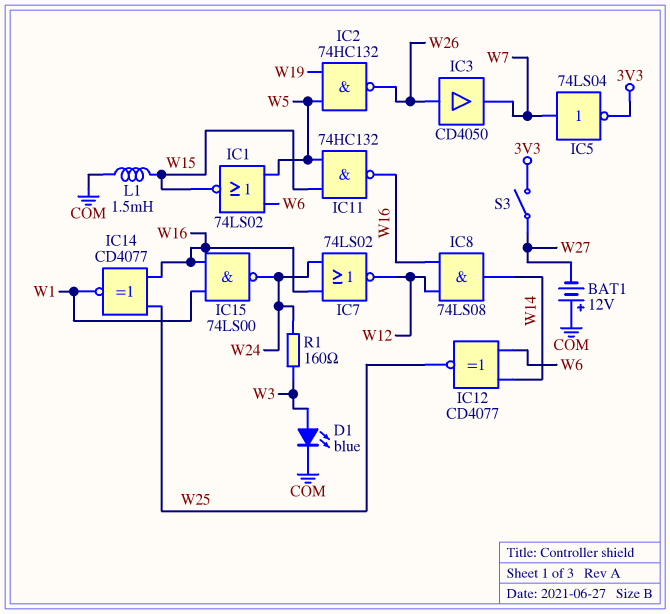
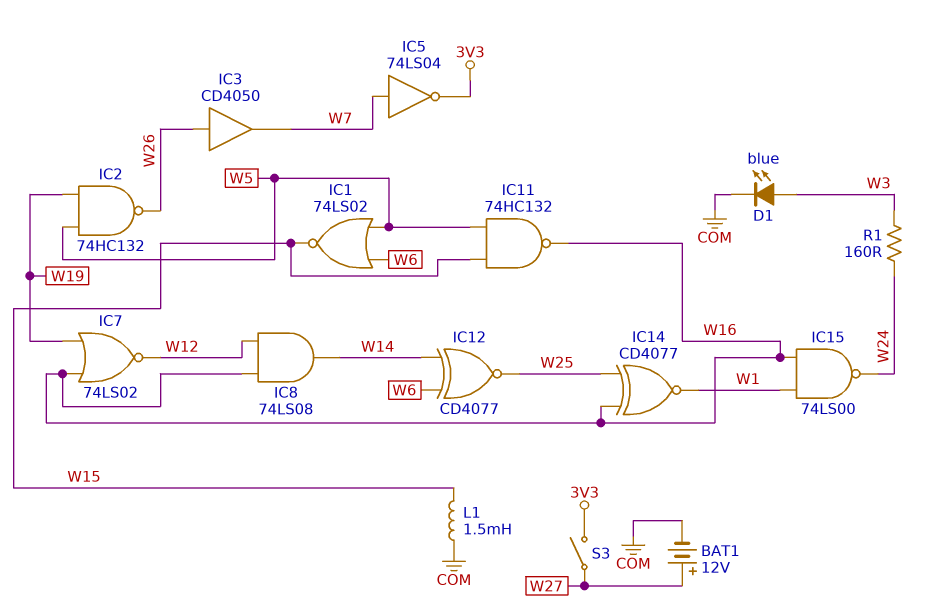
BAT1: 12V (plus COM, minus W27) -> 12V (plus W27, minus COM)
IC7: NOR 74LS02 (in W16, in W24, out W12) -> NOR 74LS02 (in W16, in W19, out W12)

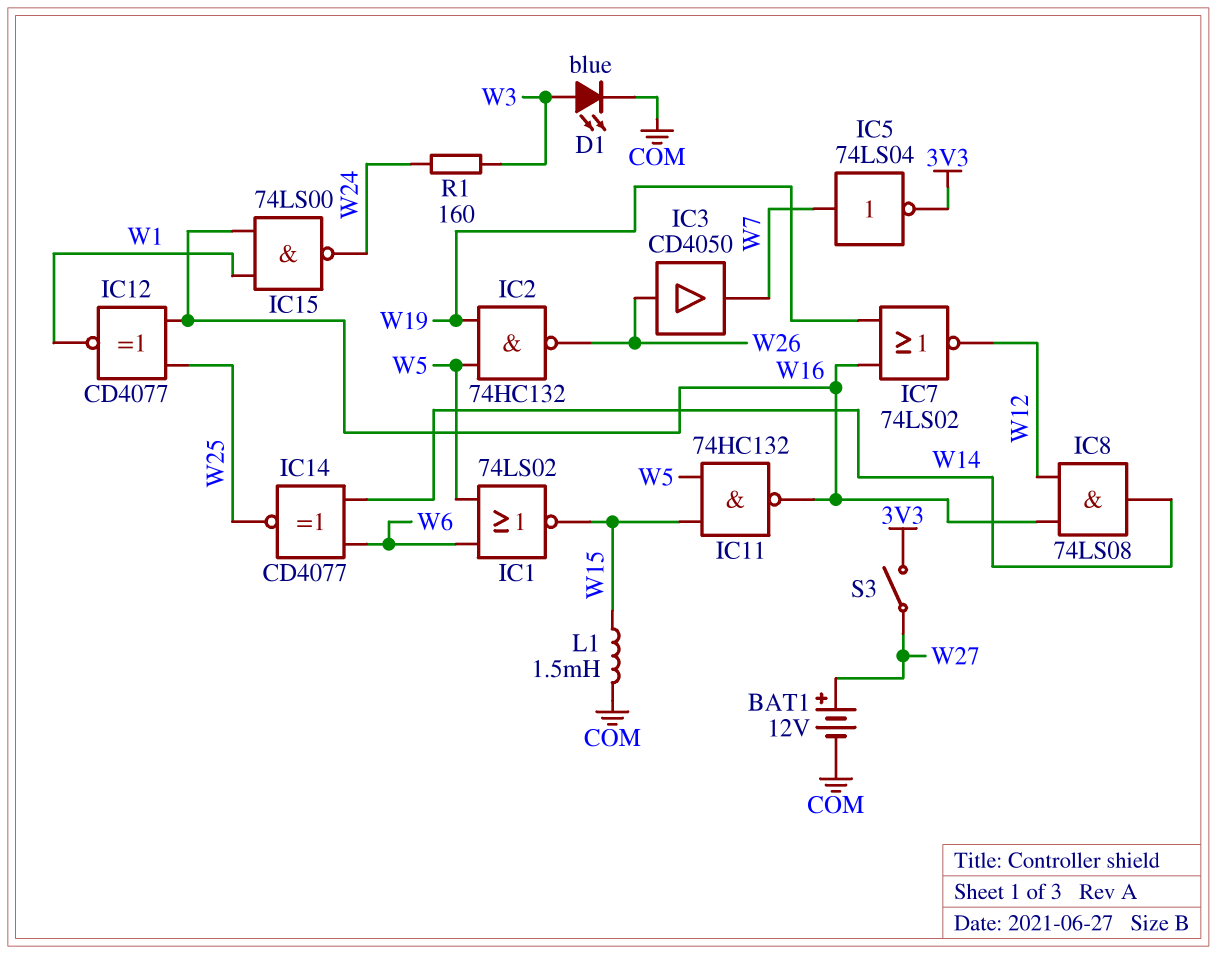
IC12: XNOR CD4077 (in W6, in W14, out W25) -> XNOR CD4077 (in W16, in W25, out W1)
IC14: XNOR CD4077 (in W16, in W25, out W1) -> XNOR CD4077 (in W6, in W14, out W25)

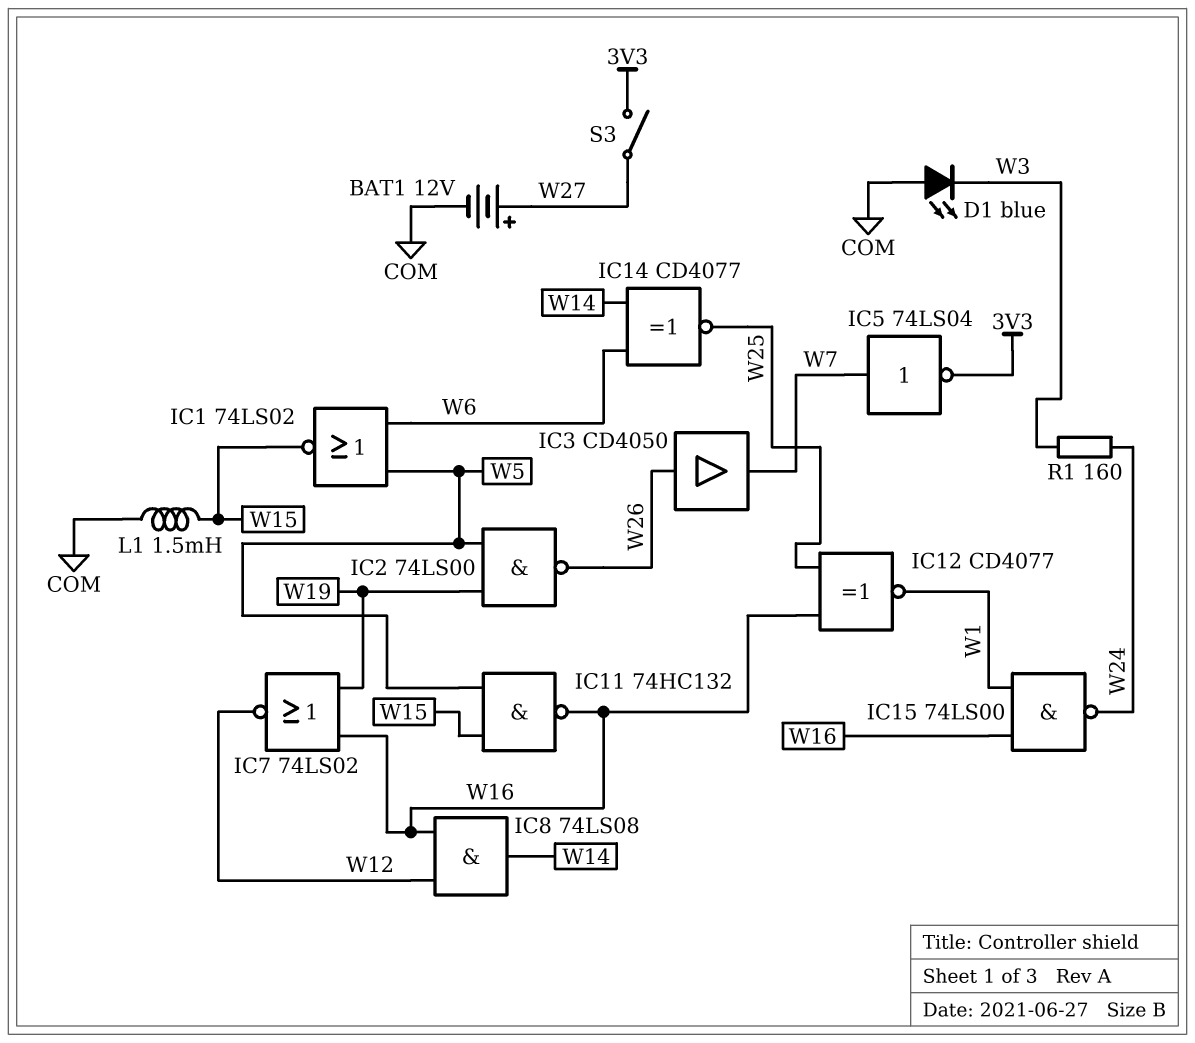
D1: LED blue (A W3, K COM) -> LED blue (A COM, K W3)
IC2: NAND 74HC132 (in W5, in W19, out W26) -> NAND 74LS00 (in W5, in W19, out W26)

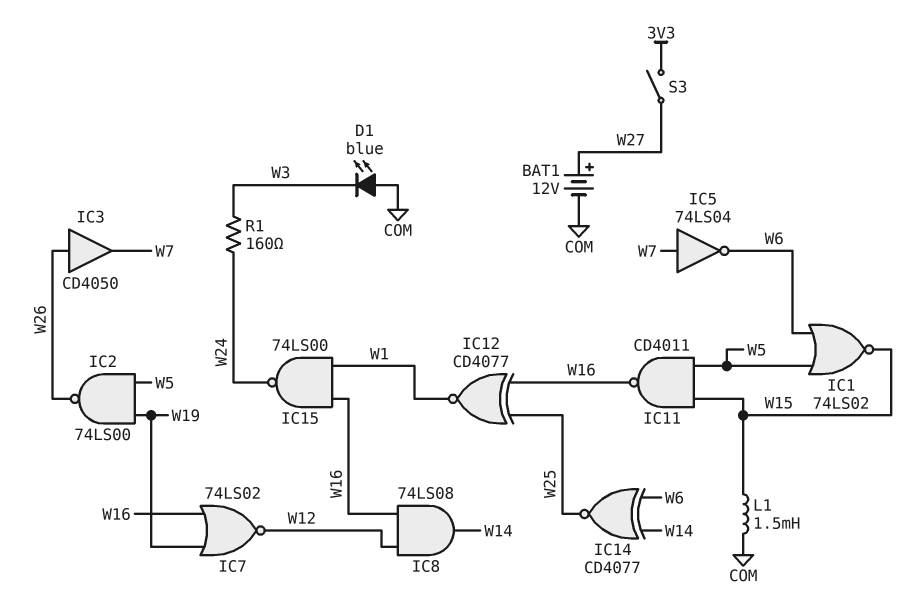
IC5: NOT 74LS04 (in W7, out 3V3) -> NOT 74LS04 (in W7, out W6)
IC11: NAND 74HC132 (in W5, in W15, out W16) -> NAND CD4011 (in W5, in W15, out W16)

